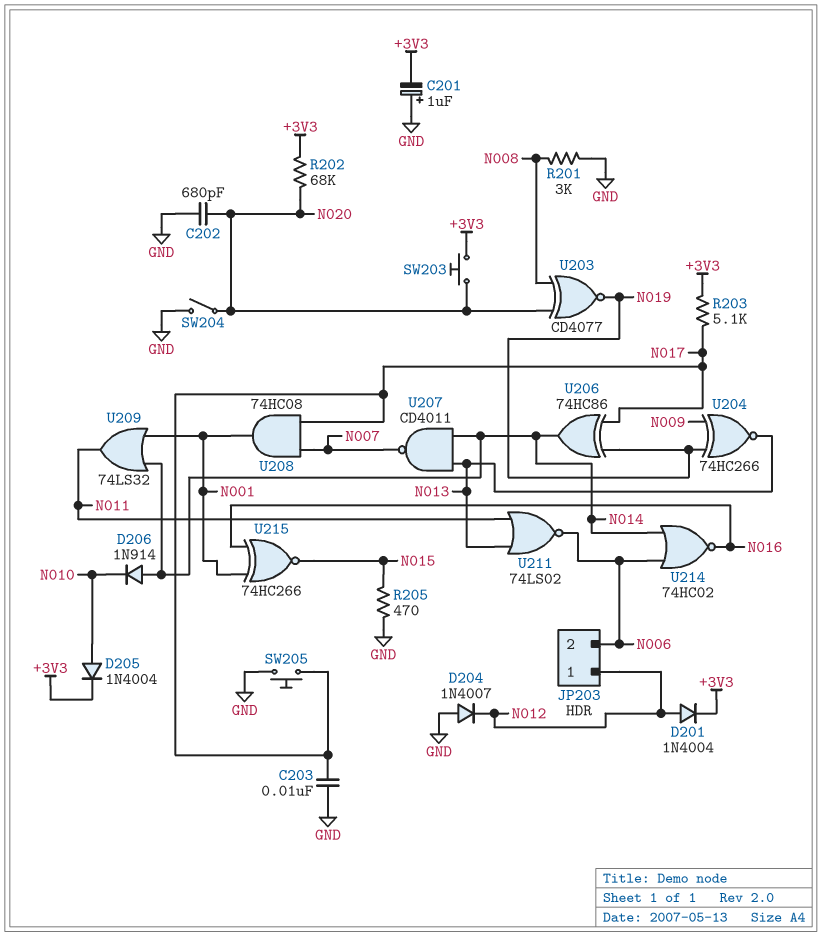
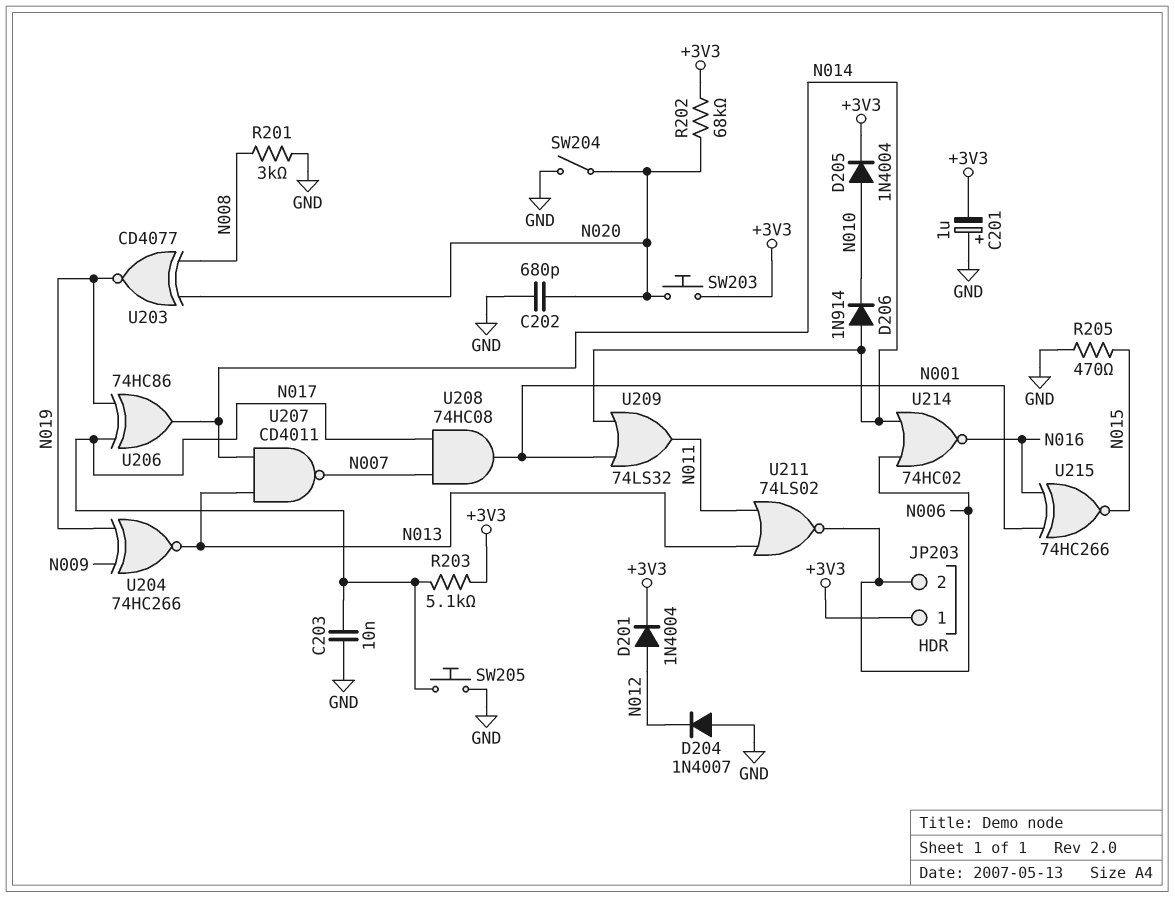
JP203 pin 1: N012 -> +3V3

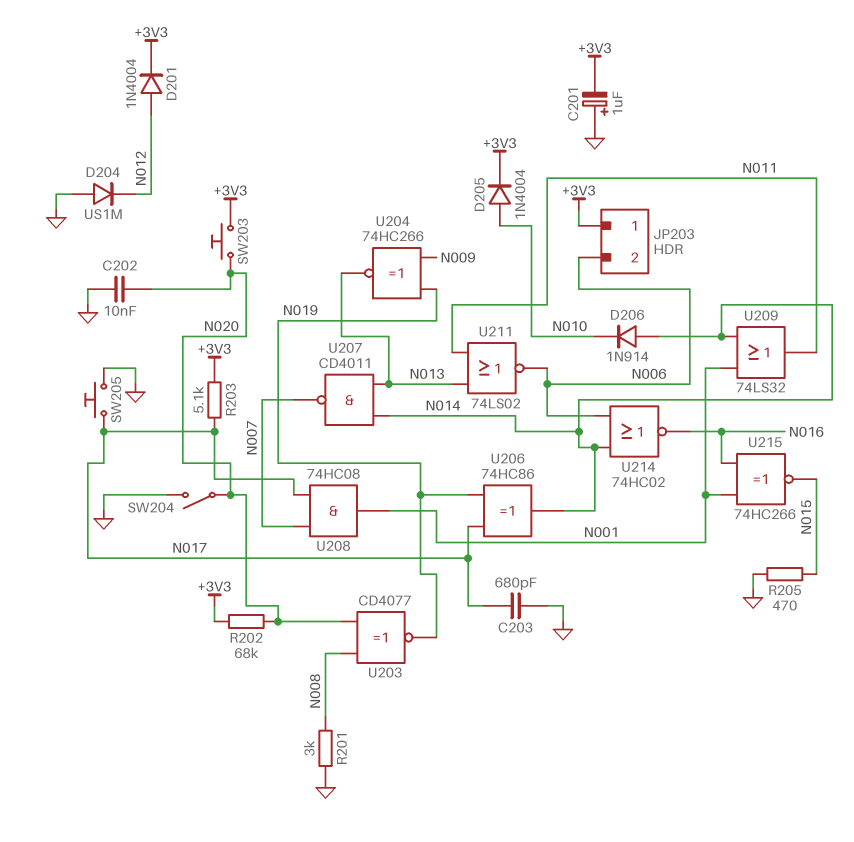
C202: 680pF (GND, N020) -> 10nF (GND, N020)
C203: 10nF (GND, N017) -> 680pF (GND, N017)
D204: diode 1N4007 (A GND, K N012) -> diode US1M (A GND, K N012)

